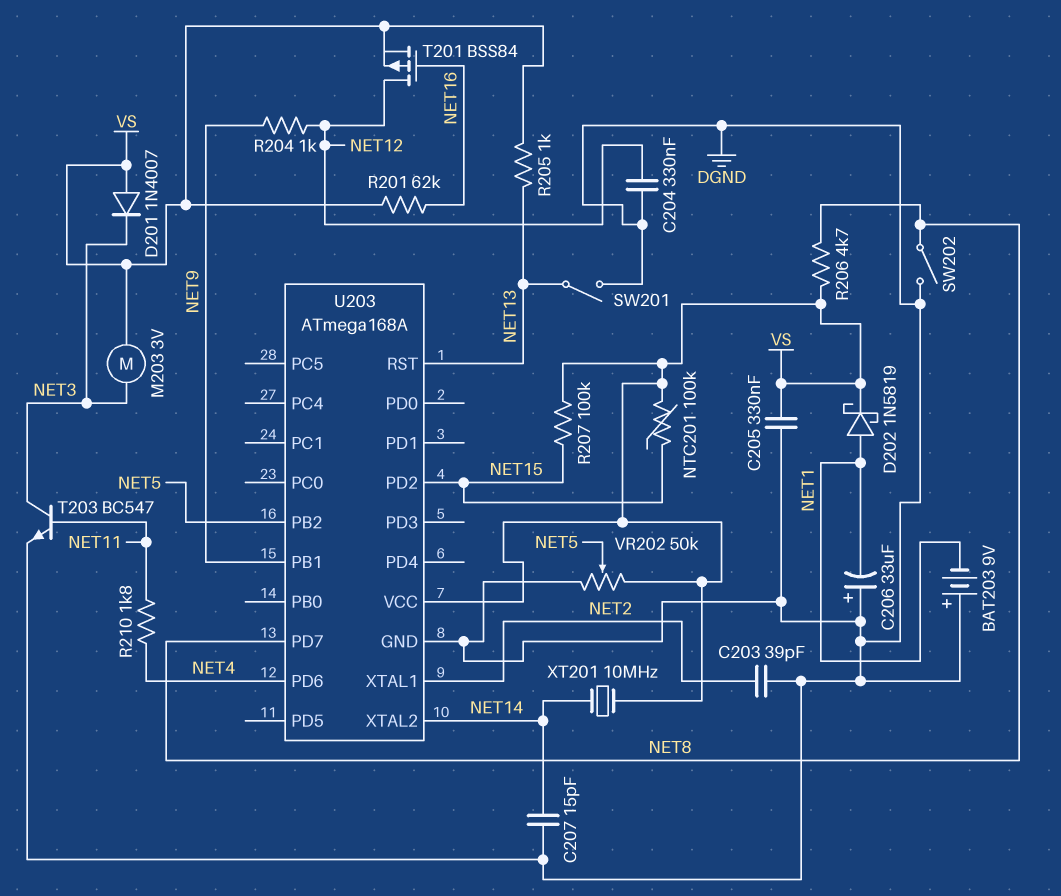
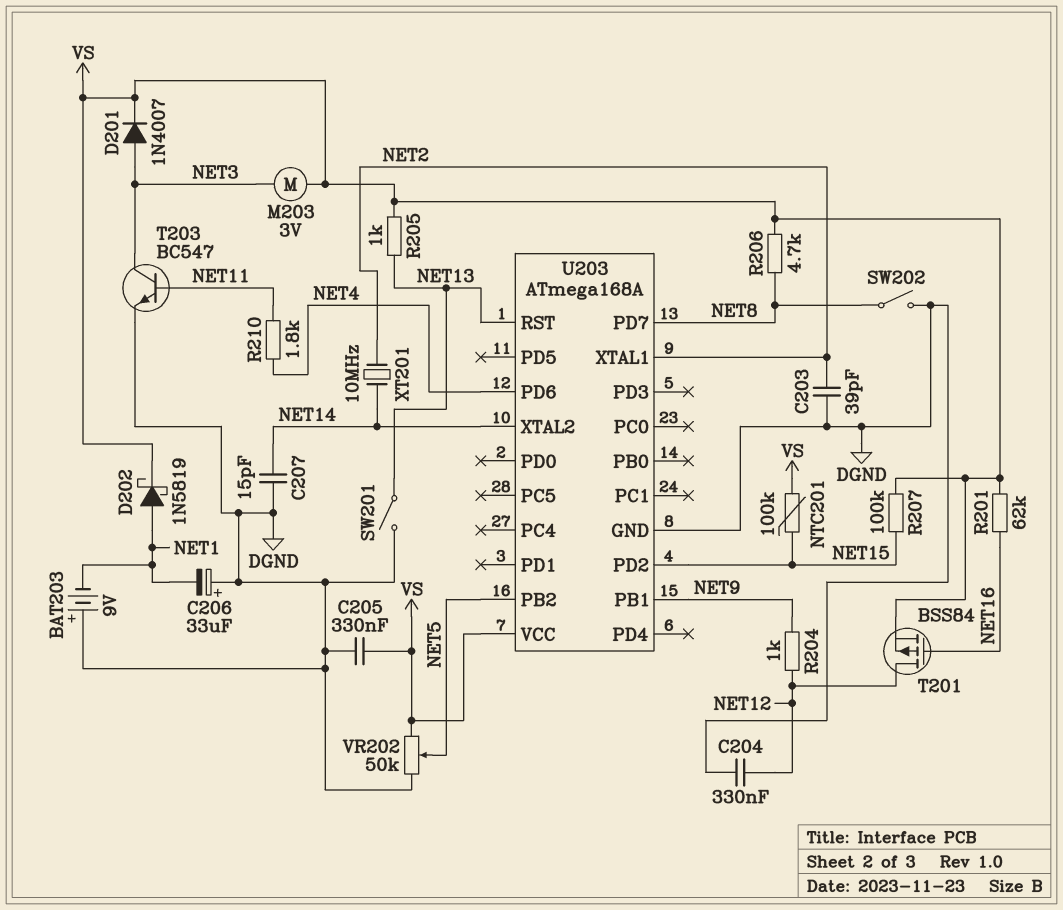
D201: diode 1N4007 (A VS, K NET3) -> diode 1N4007 (A NET3, K VS)
XT201: 10MHz (NET14, VS) -> 10MHz (NET2, NET14)

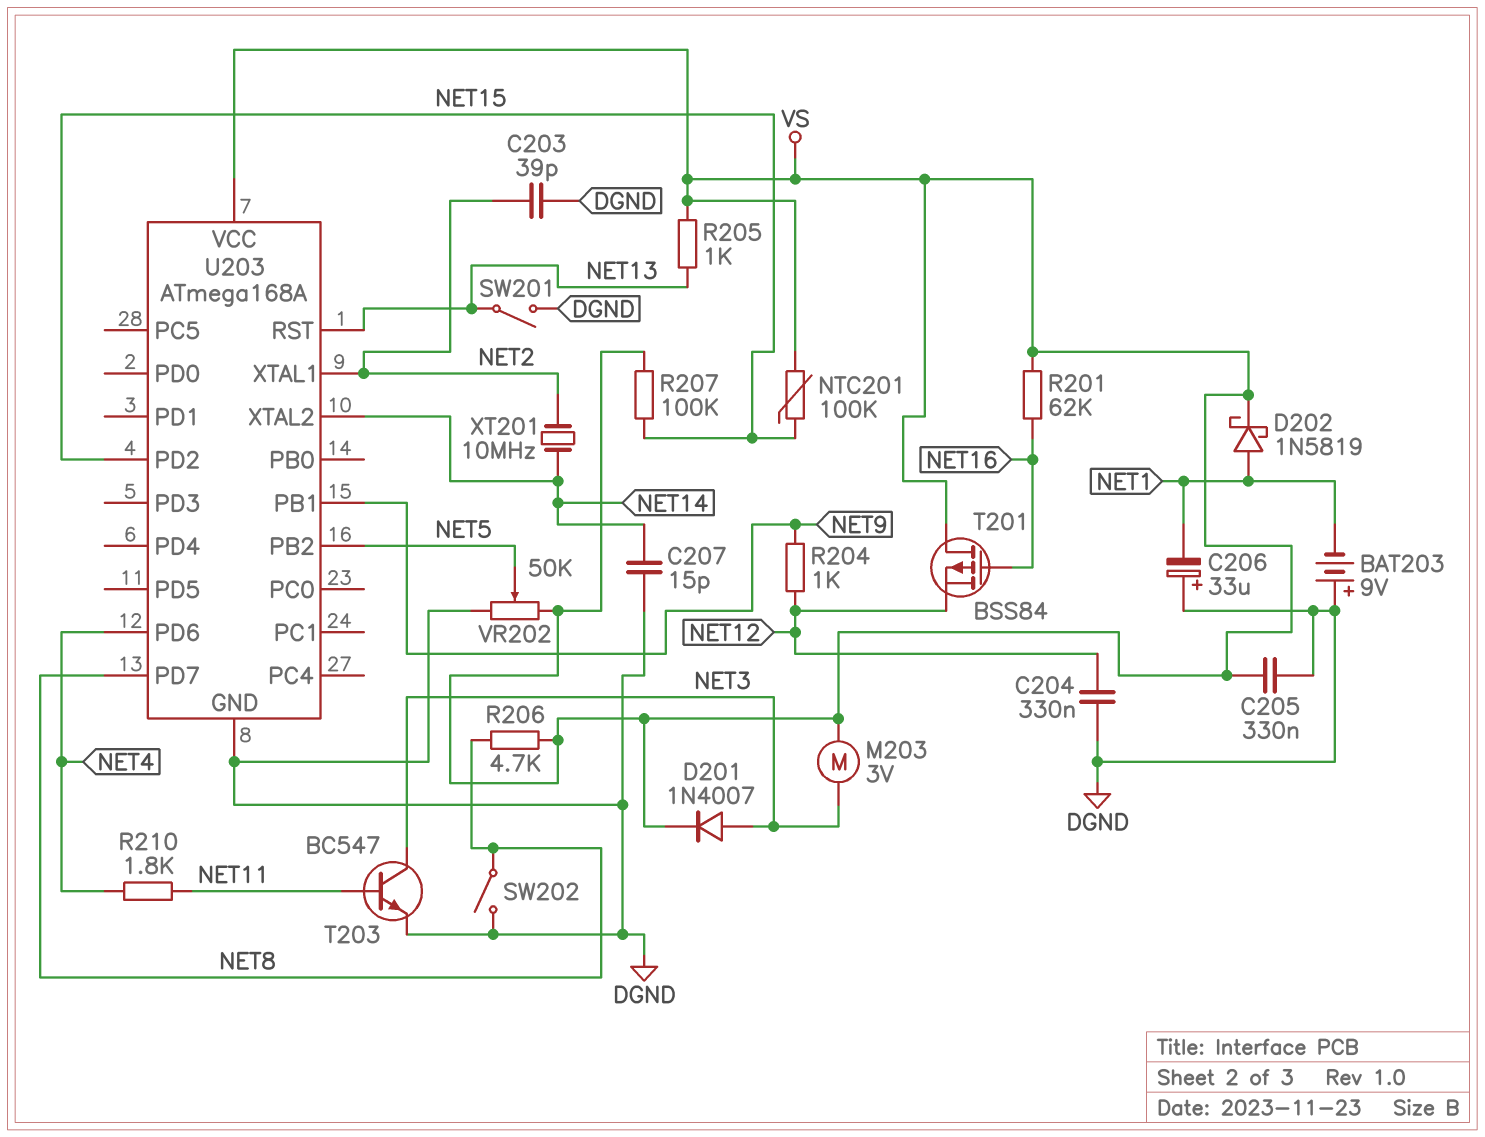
T201: PMOS BSS84 (G NET16, D NET12, S VS) -> PMOS BSS84 (G NET16, D VS, S NET12)

